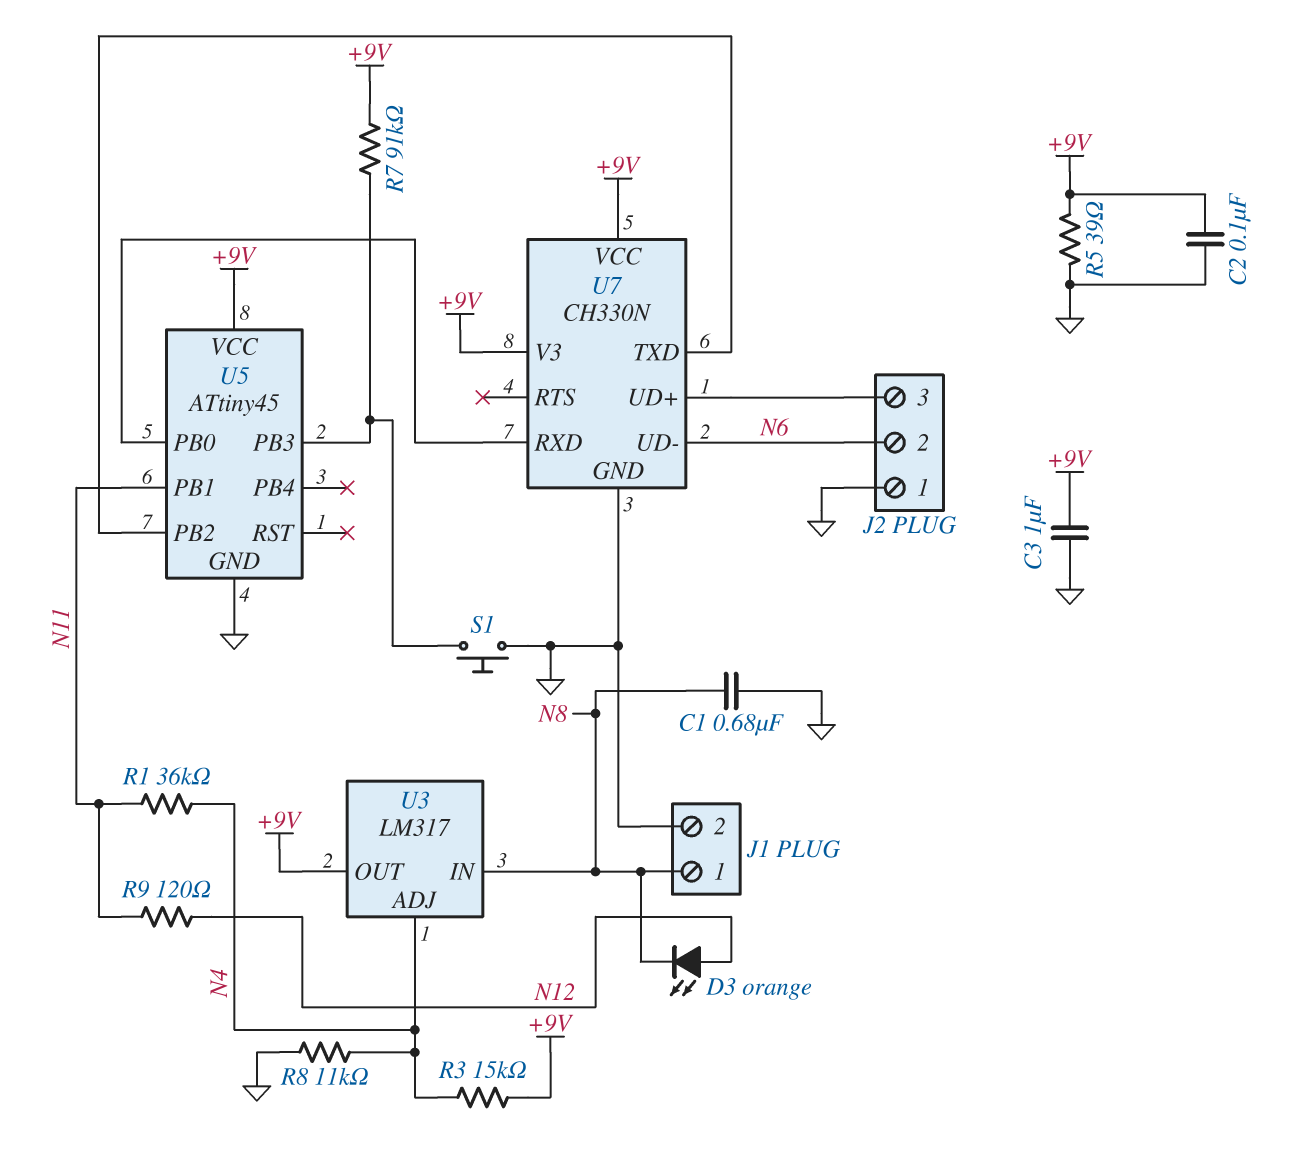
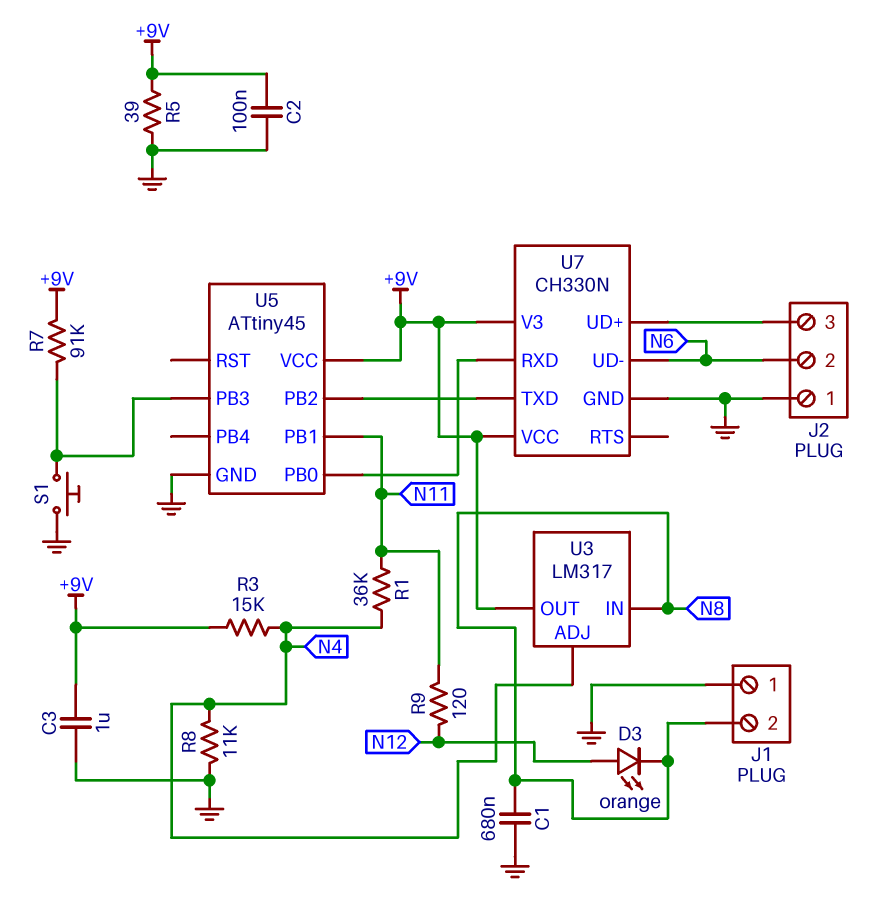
J1 pin 1: N8 -> GND
J1 pin 2: GND -> N8

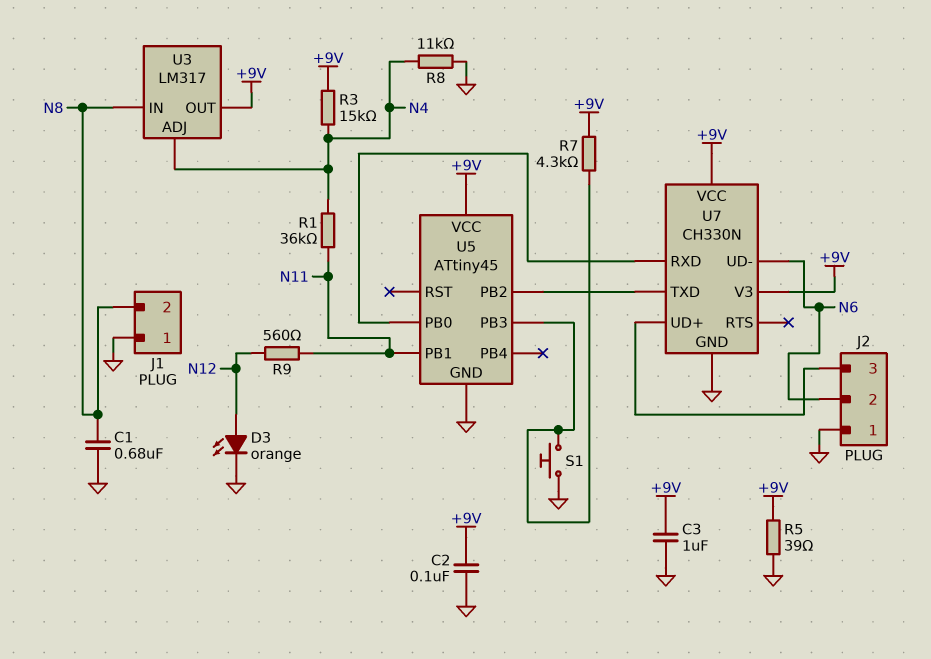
D3: LED orange (A N12, K N8) -> LED orange (A N12, K GND)
R7: 91k (+9V, U5/PB3) -> 4.3k (+9V, U5/PB3)
R9: 120 (N11, N12) -> 560 (N11, N12)

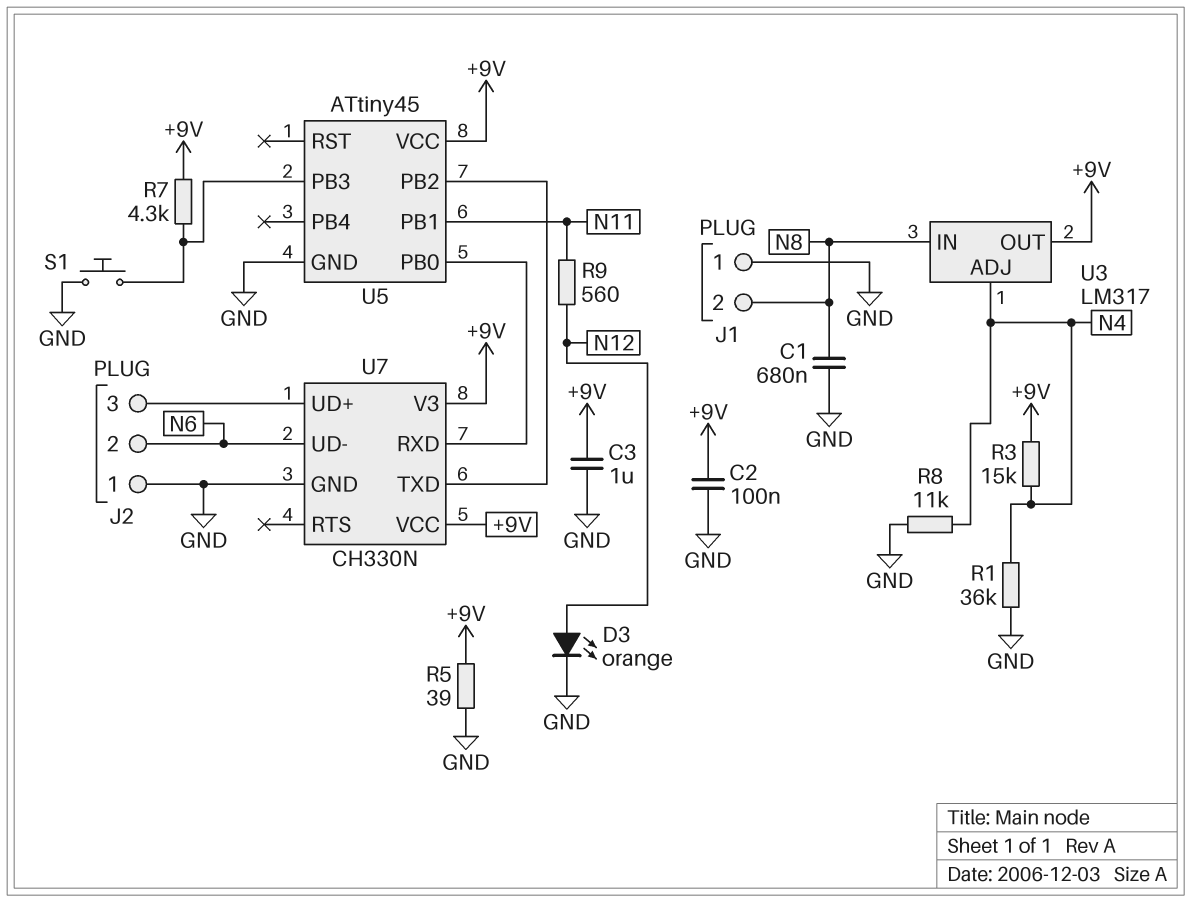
R1: 36k (N4, N11) -> 36k (GND, N4)

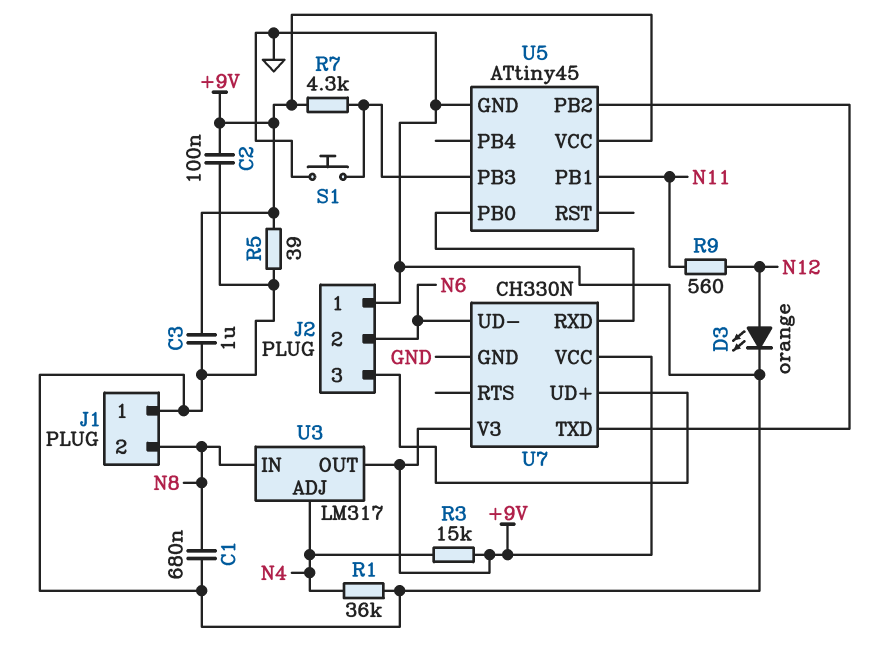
R8: 11k (GND, N4) -> none

